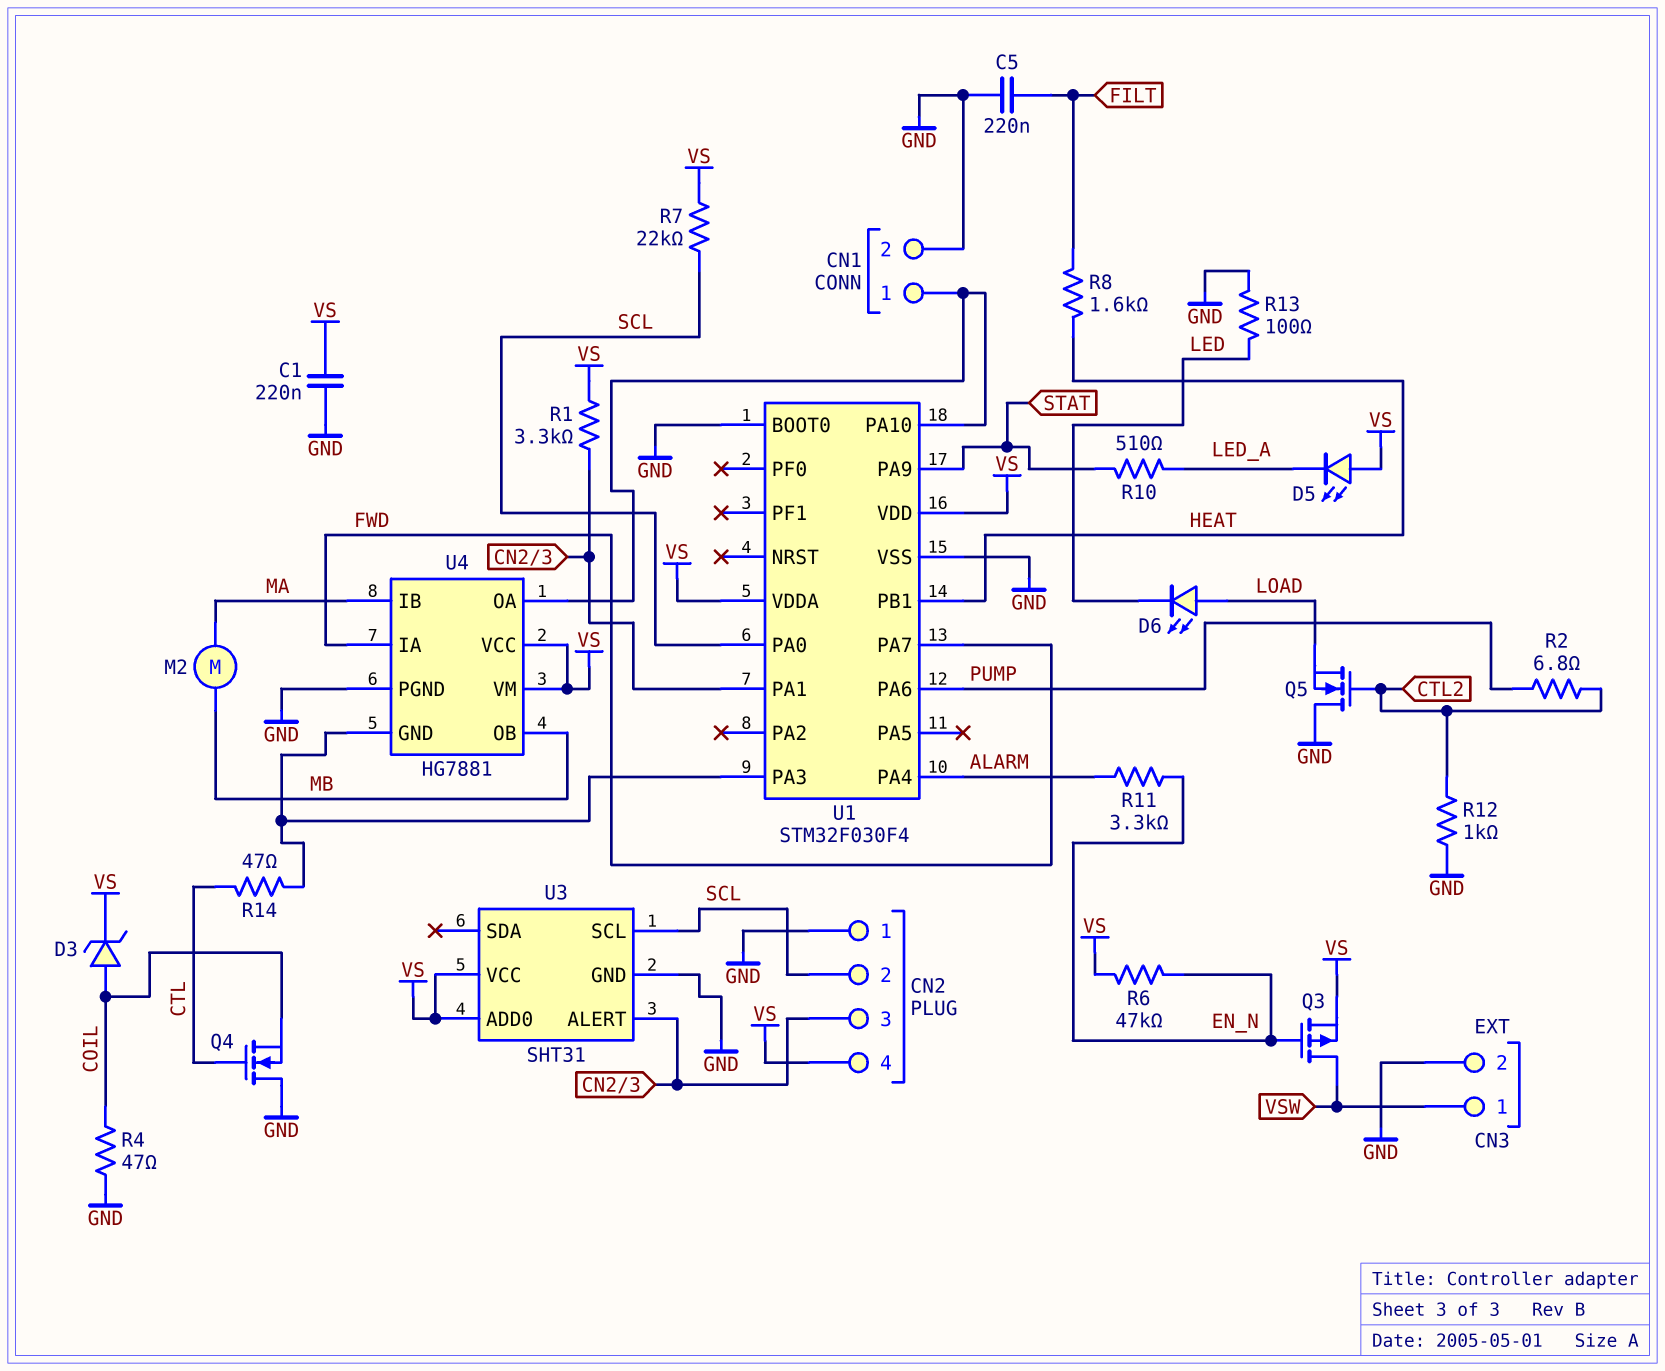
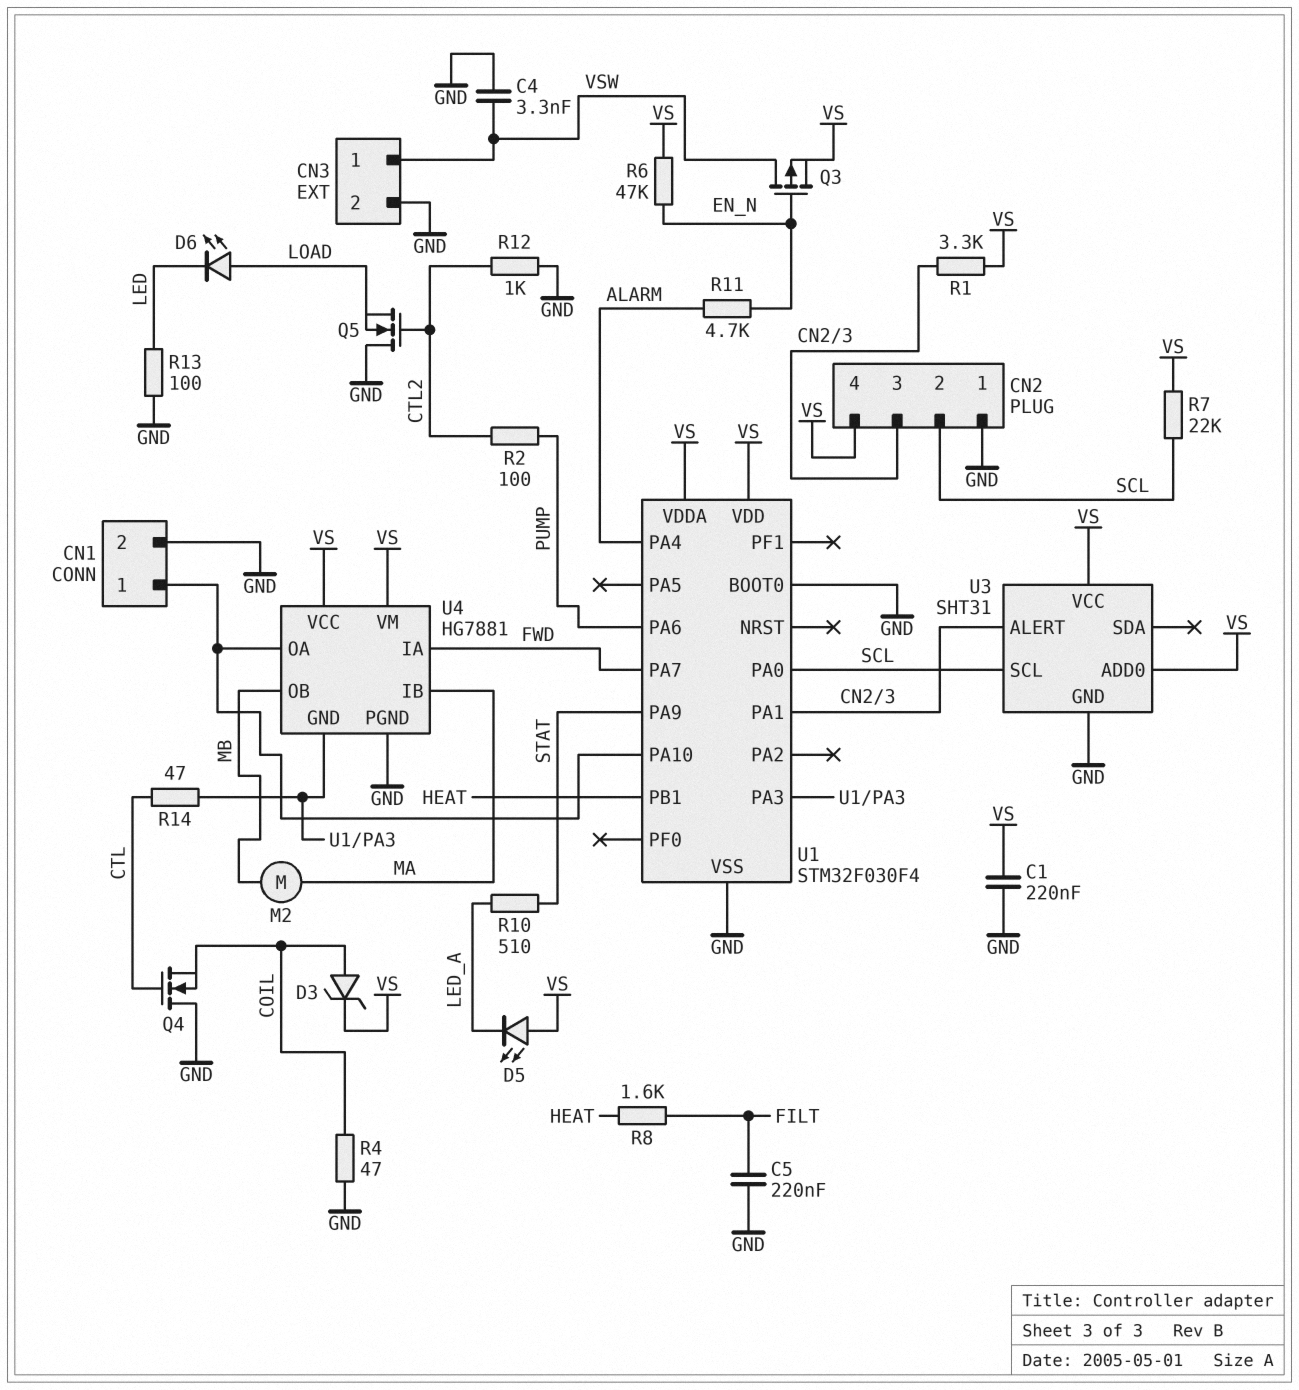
C4: none -> 3.3nF (GND, VSW)
R2: 6.8 (CTL2, PUMP) -> 100 (CTL2, PUMP)
R11: 3.3k (ALARM, EN_N) -> 4.7k (ALARM, EN_N)

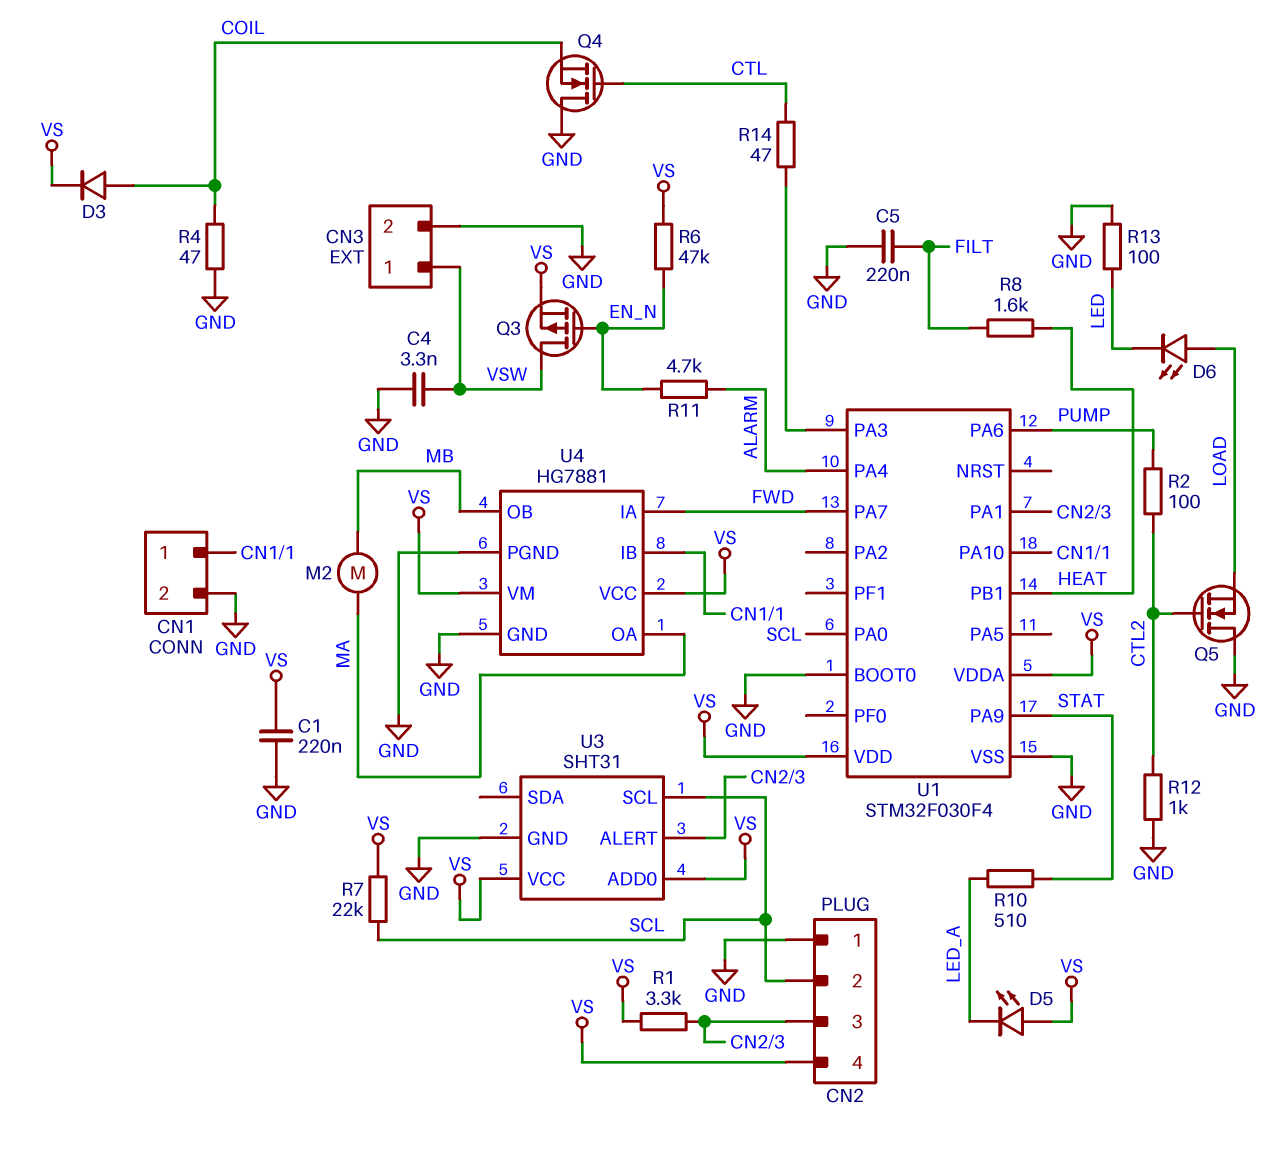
D3: zener (A COIL, K VS) -> diode (A COIL, K VS)
U4 pin GND: U1/PA3 -> GND
U4 pin IB: MA -> CN1/1
U4 pin OA: CN1/1 -> MA

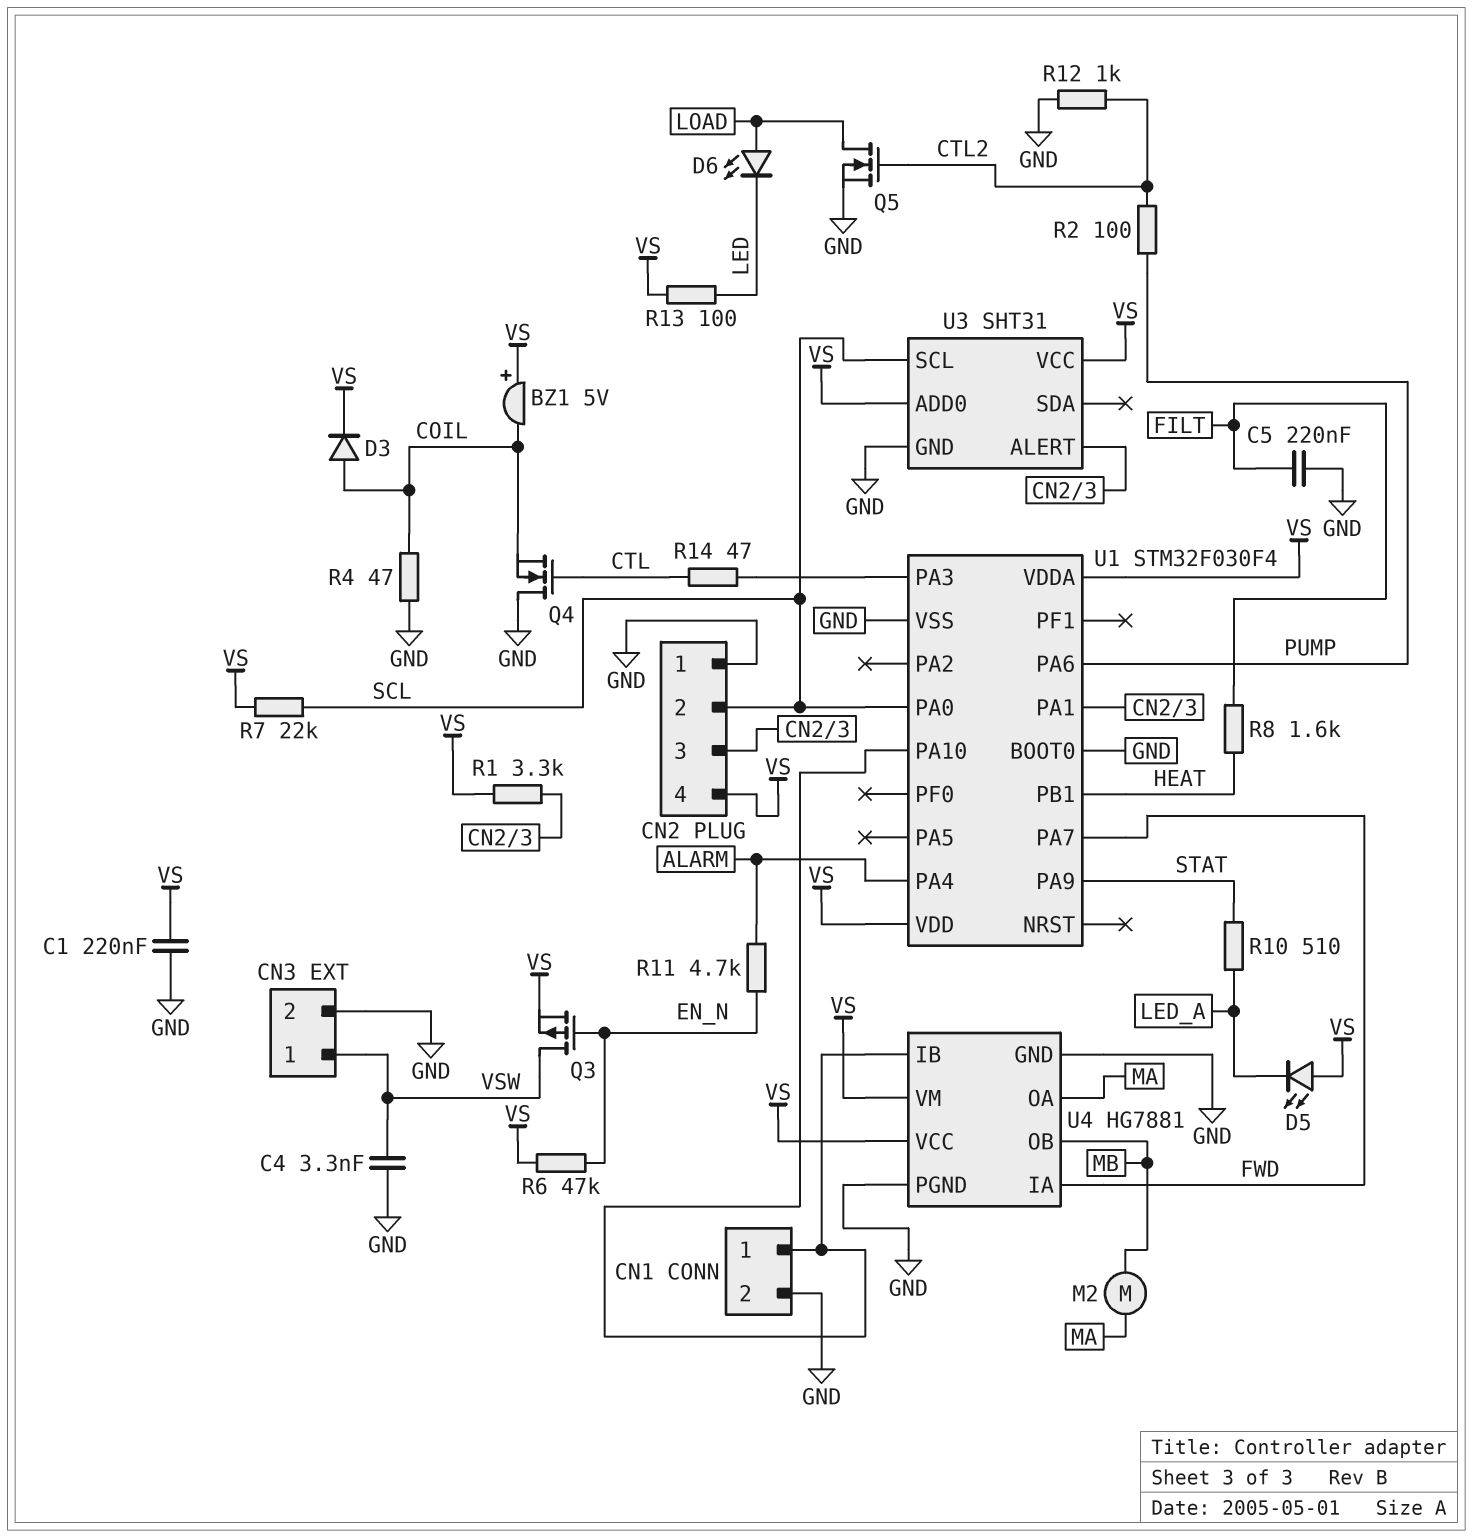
BZ1: none -> buzzer 5V (plus VS, minus COIL)
Q5: NMOS (G CTL2, D GND, S LOAD) -> NMOS (G CTL2, D LOAD, S GND)
R13: 100 (GND, LED) -> 100 (LED, VS)

